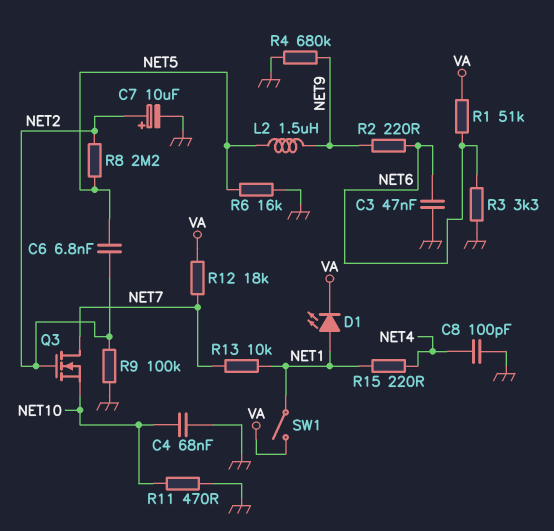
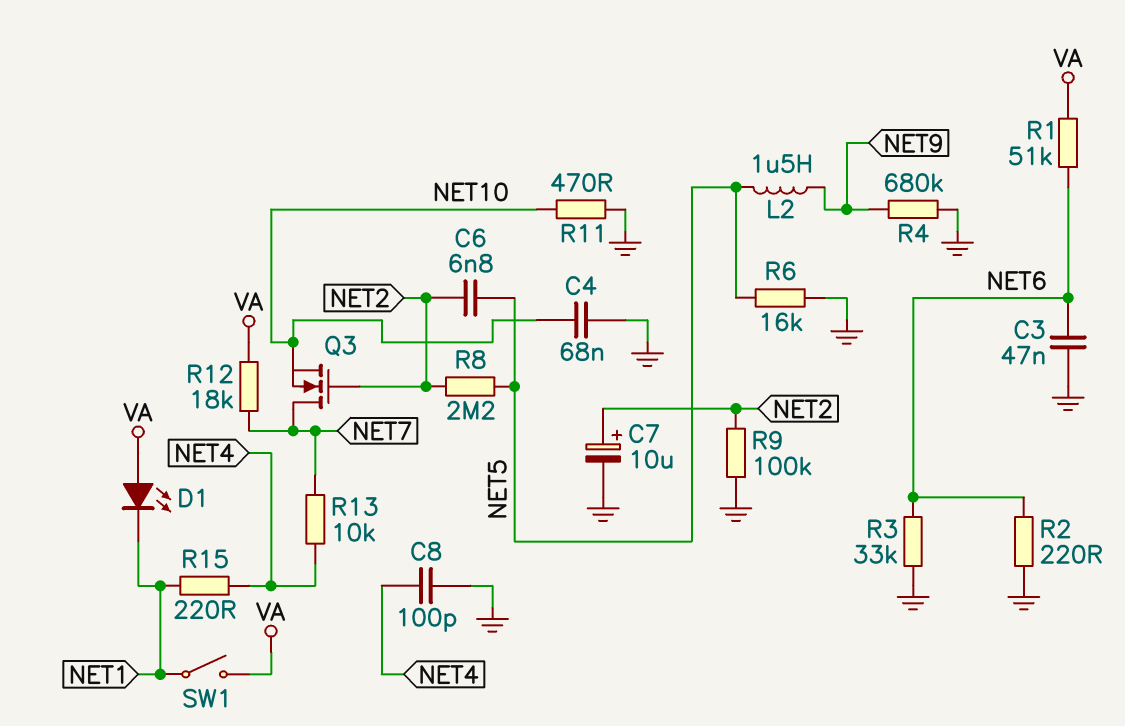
D1: LED (A NET1, K VA) -> LED (A VA, K NET1)
R2: 220 (NET6, NET9) -> 220 (GND, NET6)
R3: 3.3k (GND, NET6) -> 33k (GND, NET6)
R13: 10k (NET1, NET7) -> 10k (NET4, NET7)

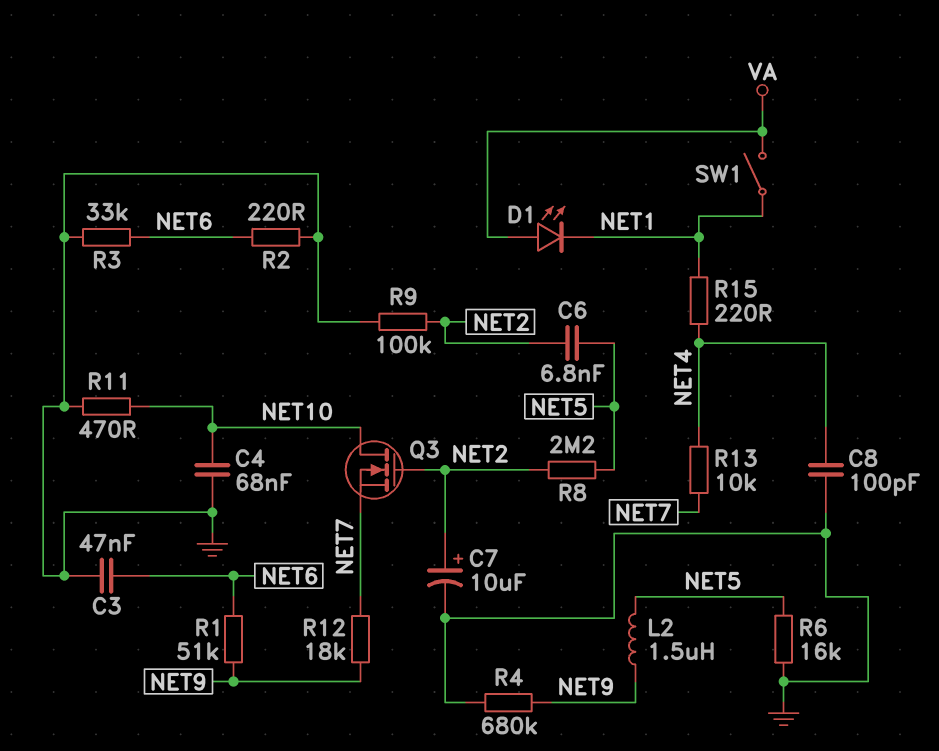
Q3: NMOS (G NET2, D NET7, S NET10) -> NMOS (G NET2, D NET10, S NET7)
R1: 51k (NET6, VA) -> 51k (NET6, NET9)
R12: 18k (NET7, VA) -> 18k (NET7, NET9)

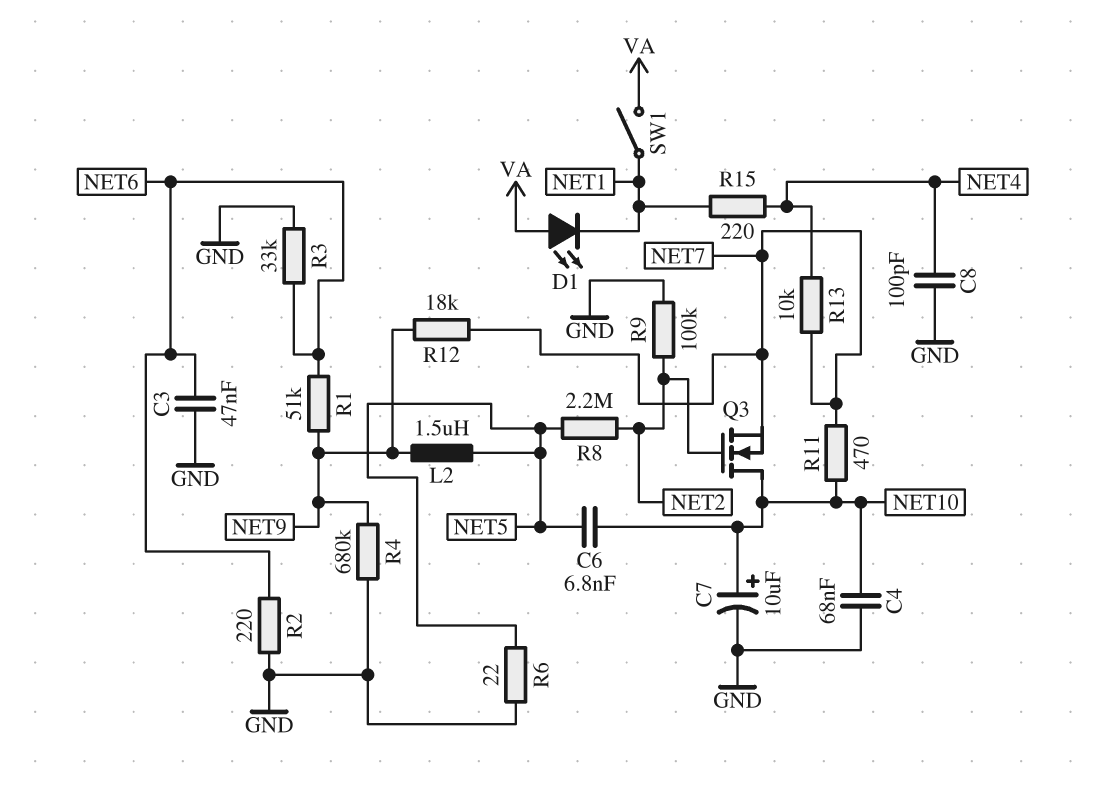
C6: 6.8nF (NET2, NET5) -> 6.8nF (NET5, NET10)
C7: 10uF (plus NET2, minus GND) -> 10uF (plus NET10, minus GND)
R6: 16k (GND, NET5) -> 22 (GND, NET5)
R11: 470 (GND, NET10) -> 470 (NET7, NET10)

